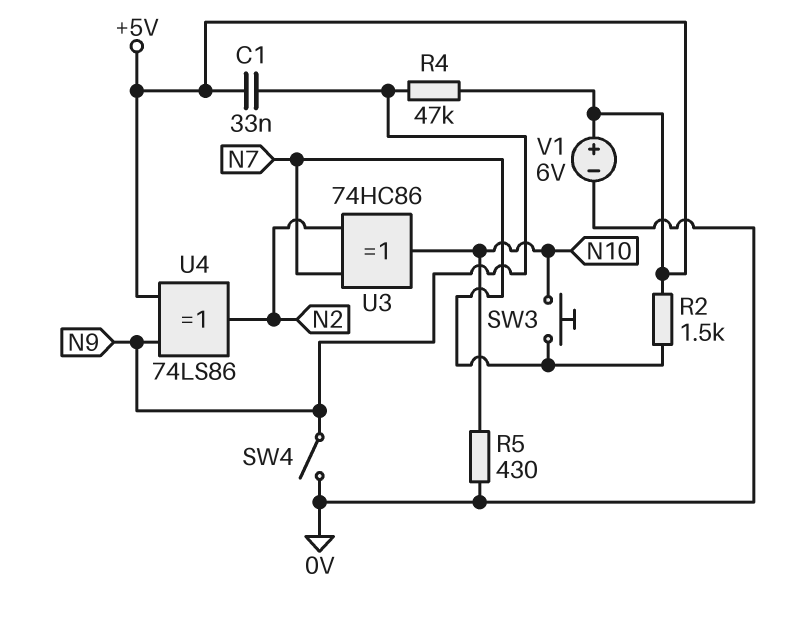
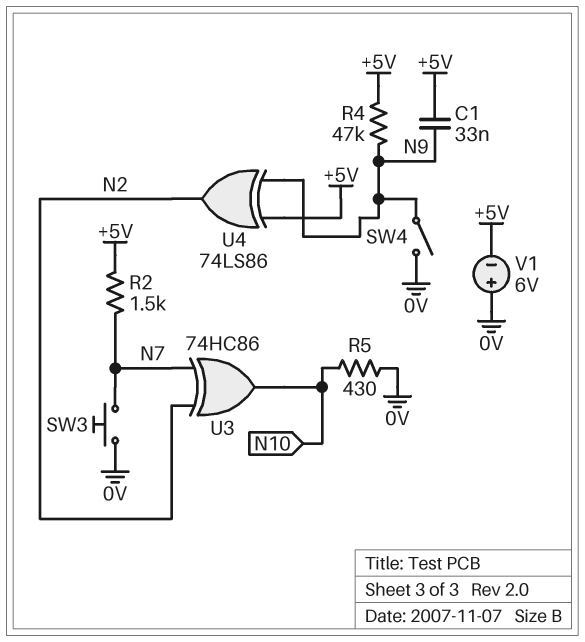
SW3: button (N7, N10) -> button (0V, N7)
V1: 6V (plus +5V, minus 0V) -> 6V (plus 0V, minus +5V)

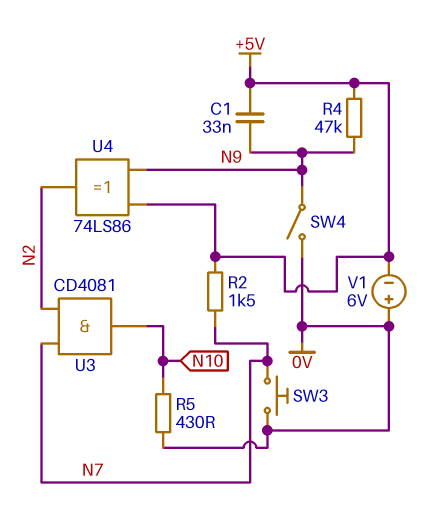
U3: XOR 74HC86 (in N2, in N7, out N10) -> AND CD4081 (in N2, in N7, out N10)

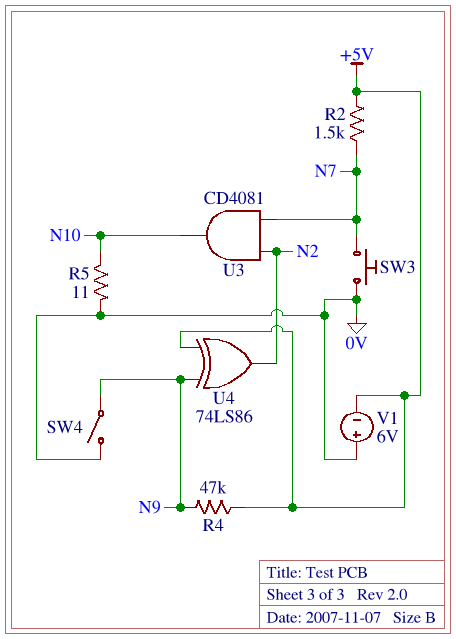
C1: 33nF (+5V, N9) -> none
R5: 430 (0V, N10) -> 11 (0V, N10)

